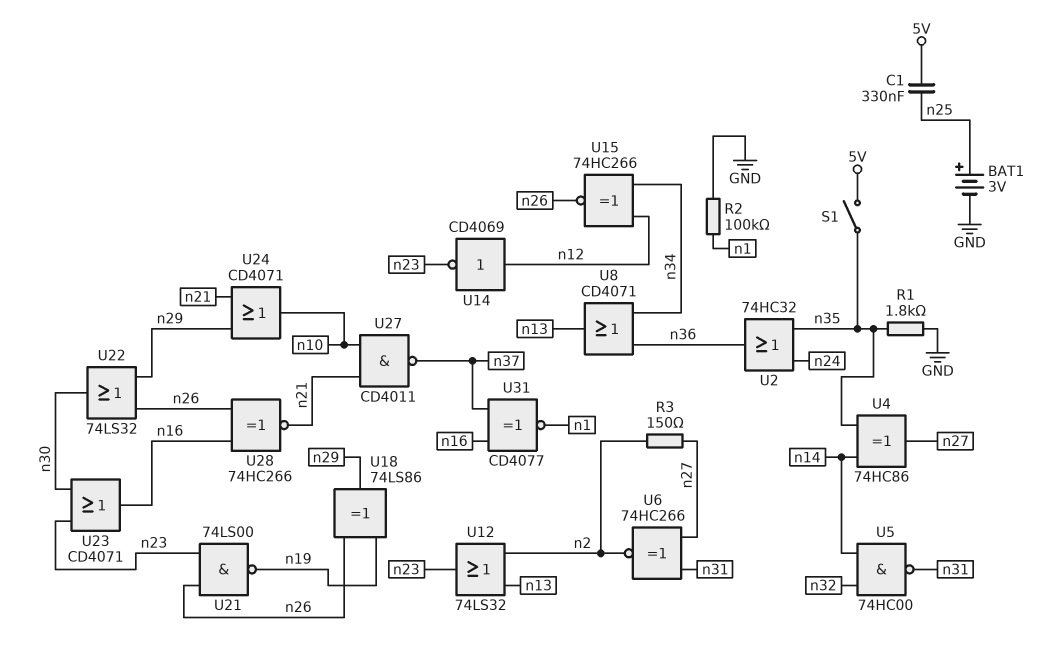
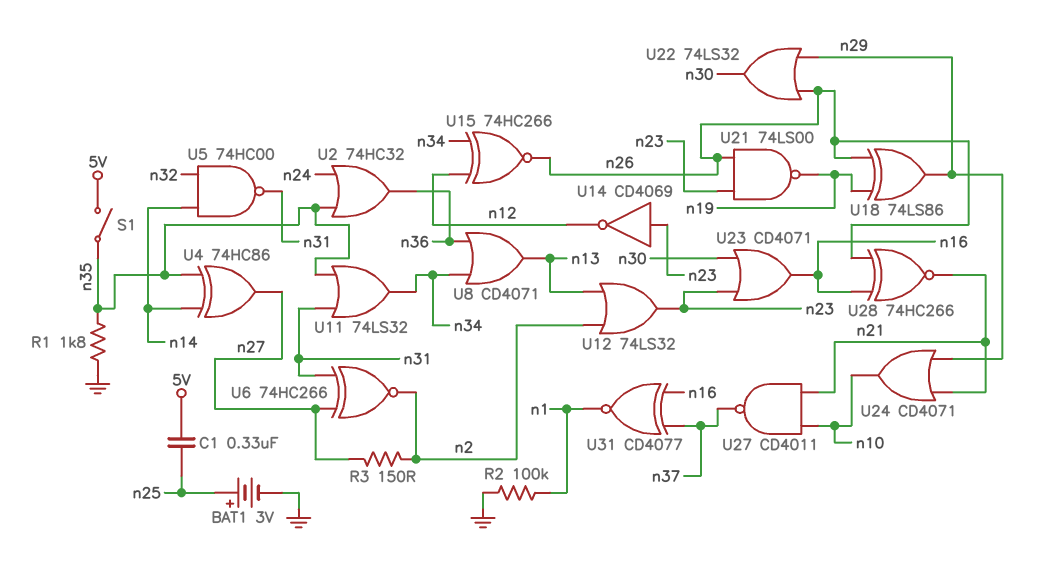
U11: none -> OR 74LS32 (in n31, in n35, out n34)
U14: NOT CD4069 (in n12, out n23) -> NOT CD4069 (in n23, out n12)

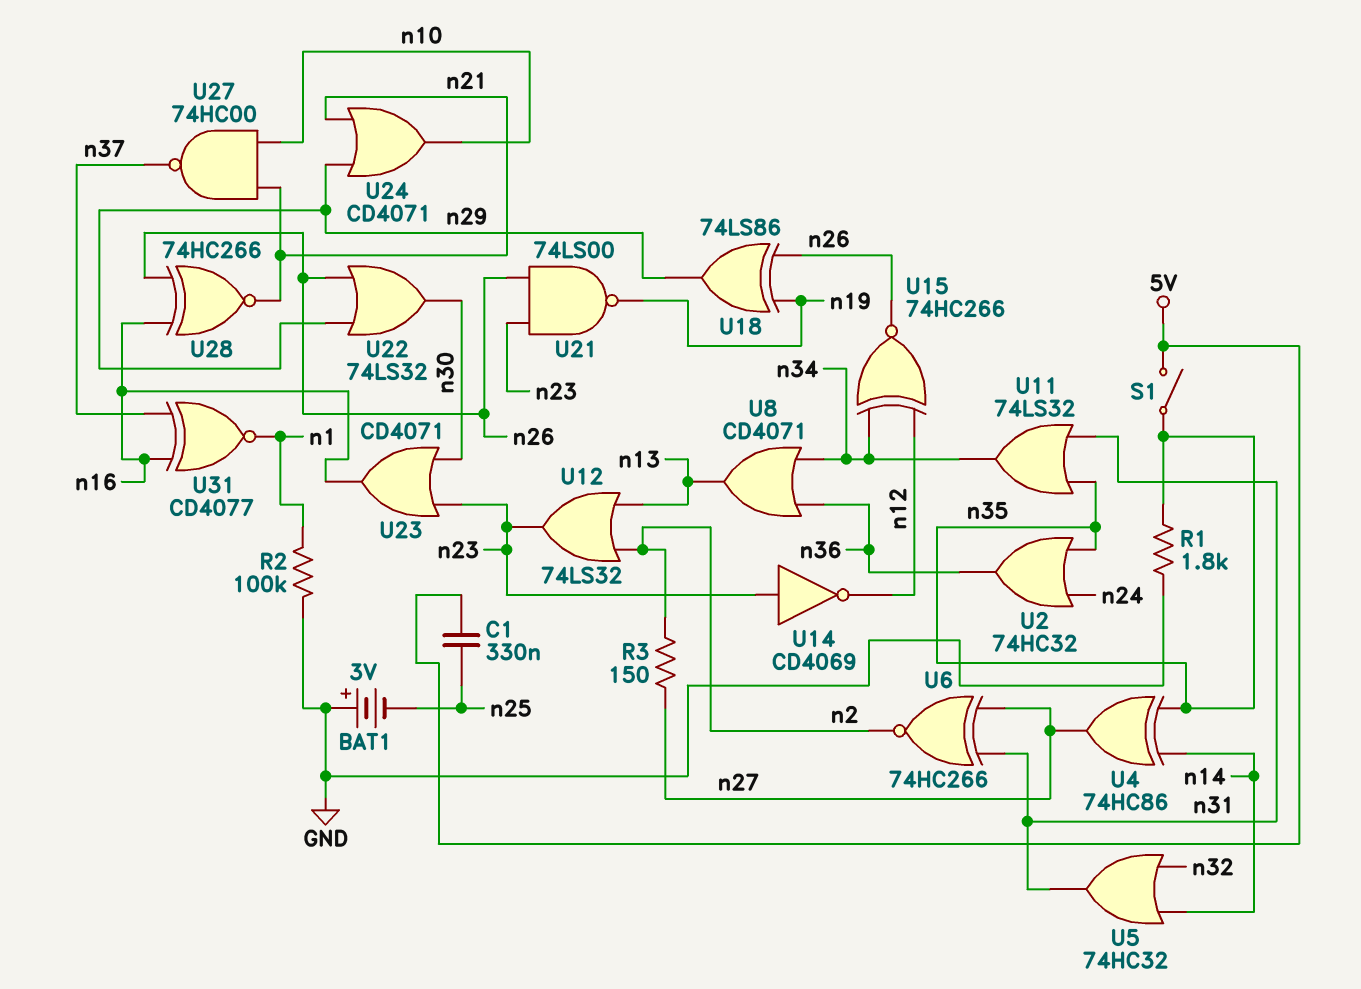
BAT1: 3V (plus n25, minus GND) -> 3V (plus GND, minus n25)
U5: NAND 74HC00 (in n14, in n32, out n31) -> OR 74HC32 (in n14, in n32, out n31)
U27: NAND CD4011 (in n10, in n21, out n37) -> NAND 74HC00 (in n10, in n21, out n37)

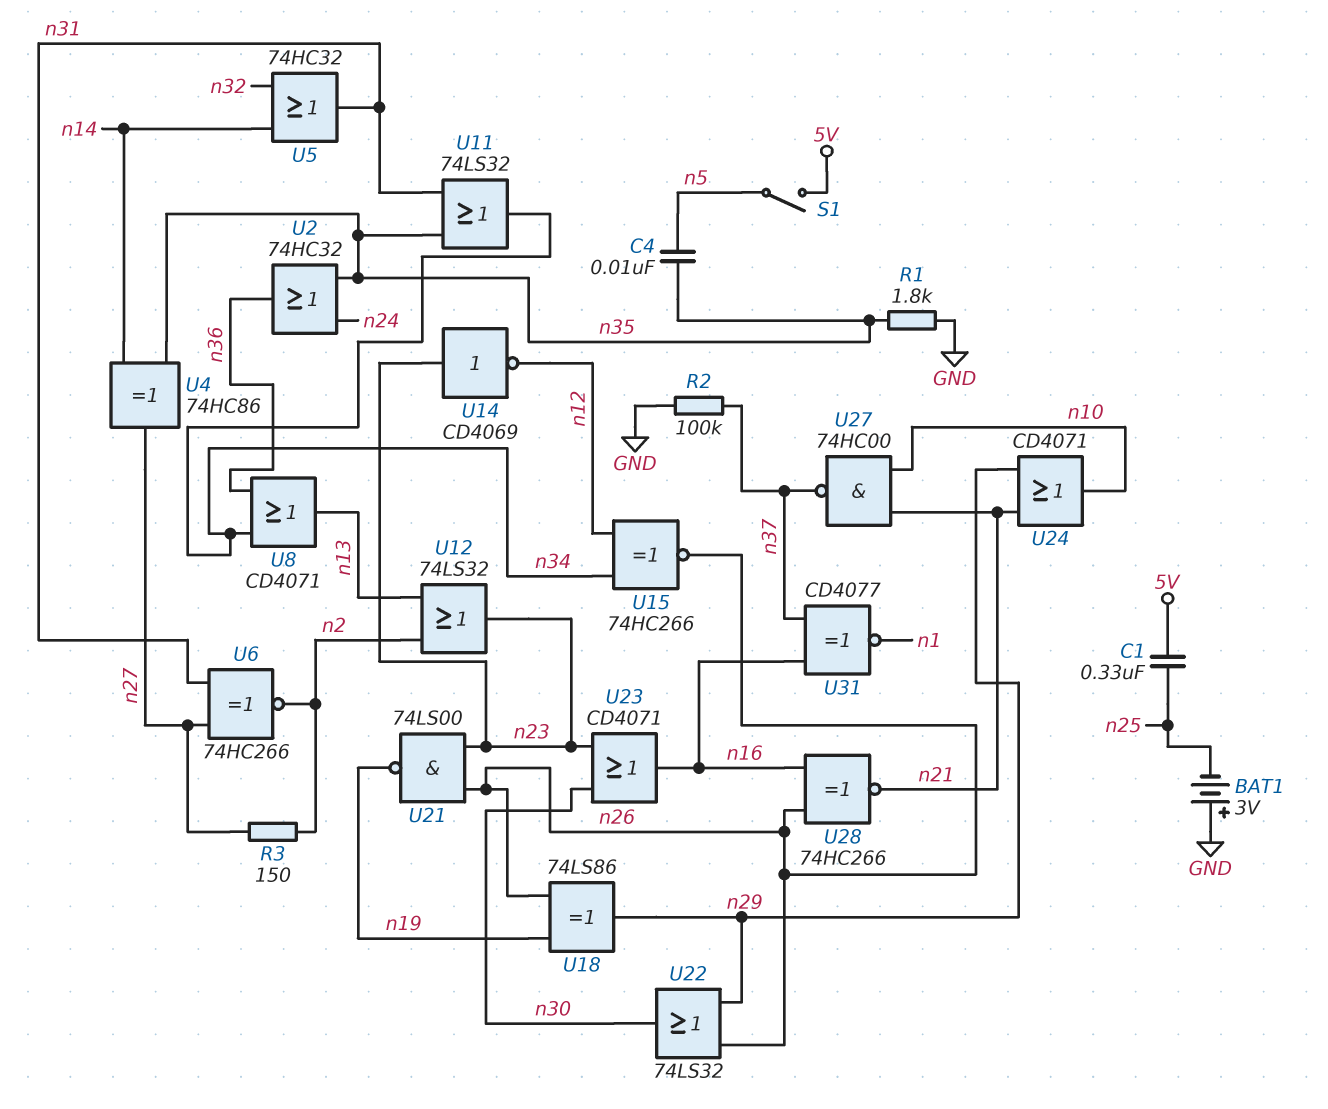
C4: none -> 10nF (n5, n35)
R2: 100k (GND, n1) -> 100k (GND, n37)
S1: switch (5V, n35) -> switch (5V, n5)

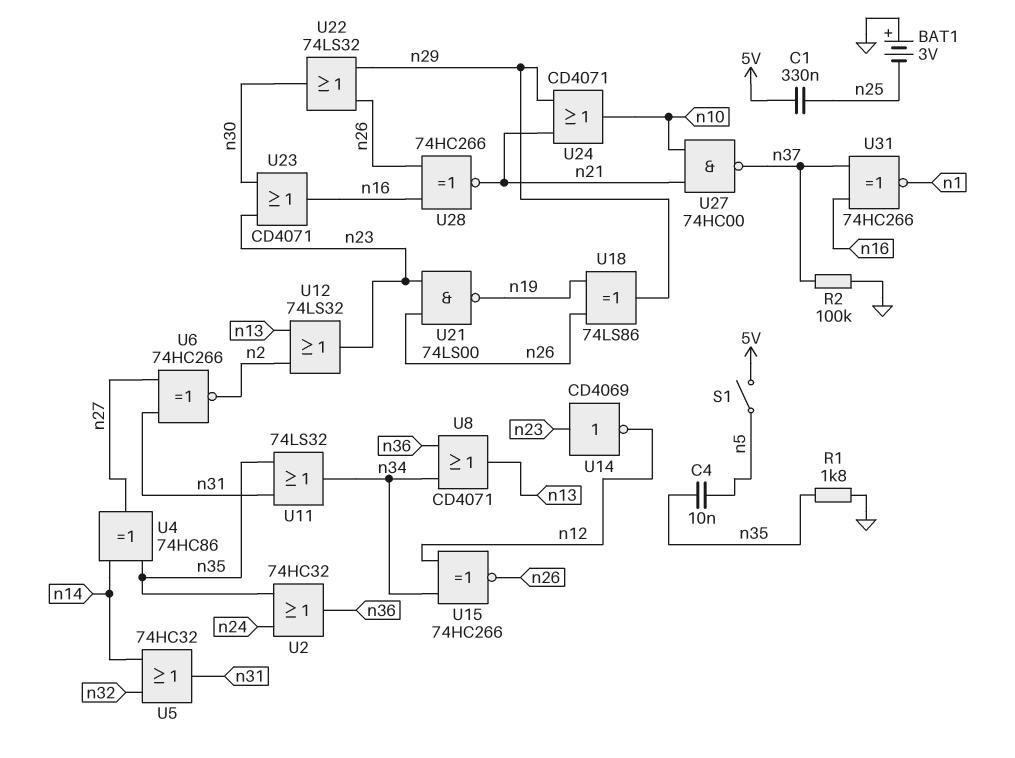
R3: 150 (n2, n27) -> none
U31: XNOR CD4077 (in n16, in n37, out n1) -> XNOR 74HC266 (in n16, in n37, out n1)

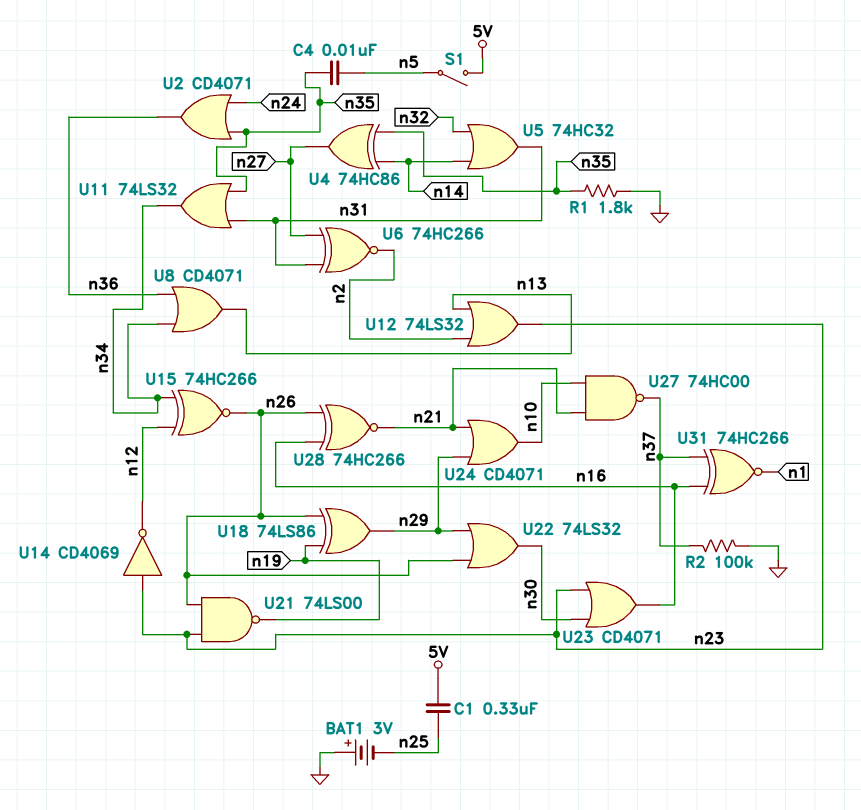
U2: OR 74HC32 (in n24, in n35, out n36) -> OR CD4071 (in n24, in n35, out n36)

